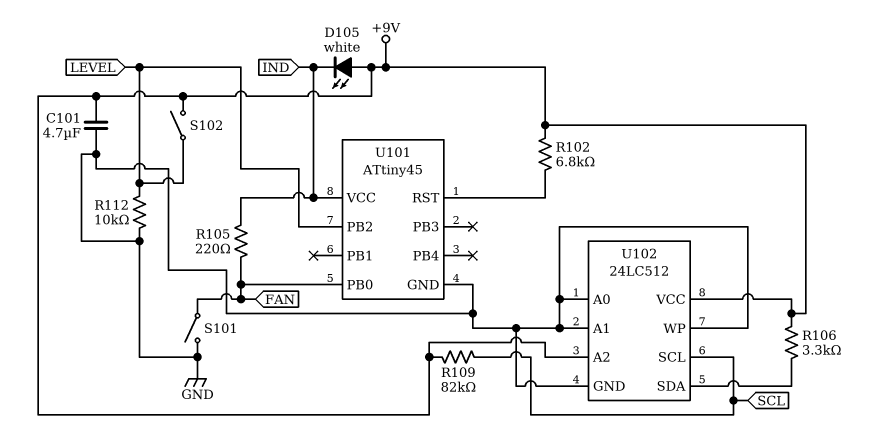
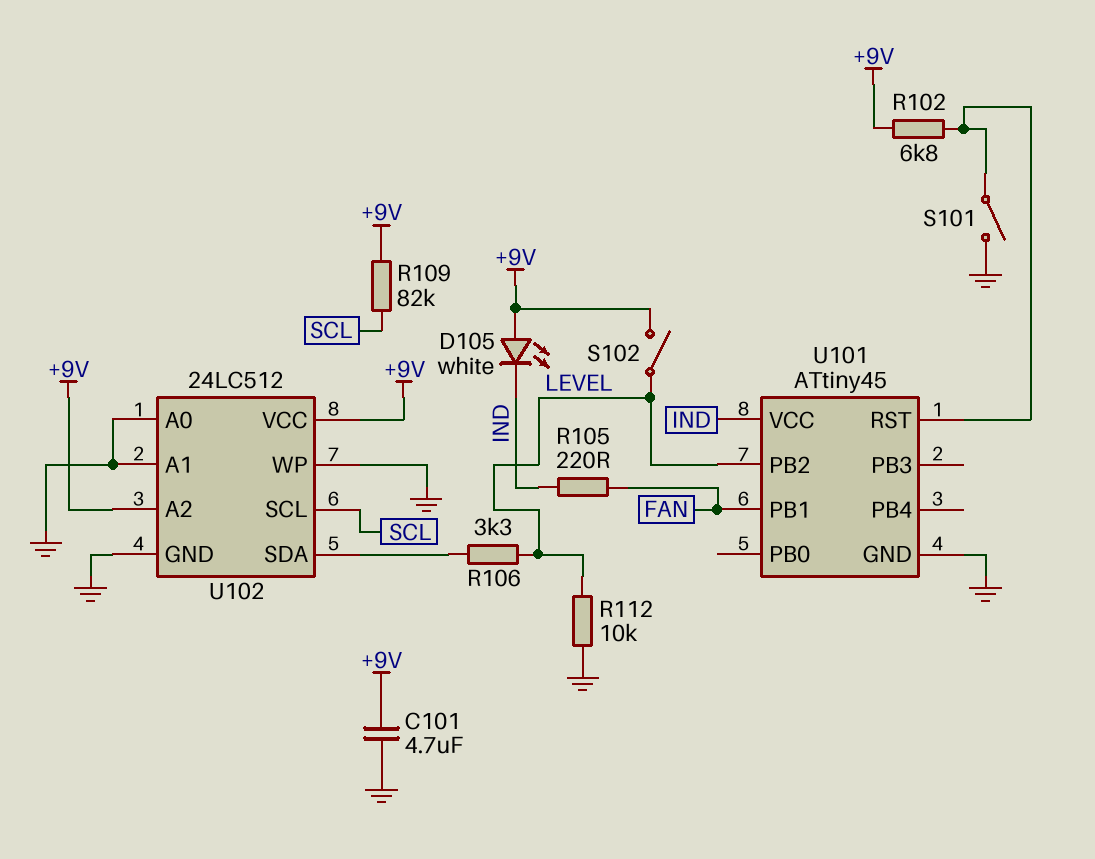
R106: 3.3k (+9V, U102/SDA) -> 3.3k (LEVEL, U102/SDA)
S101: switch (FAN, GND) -> switch (GND, U101/RST)
U101 pin PB0: FAN -> none
U101 pin PB1: none -> FAN

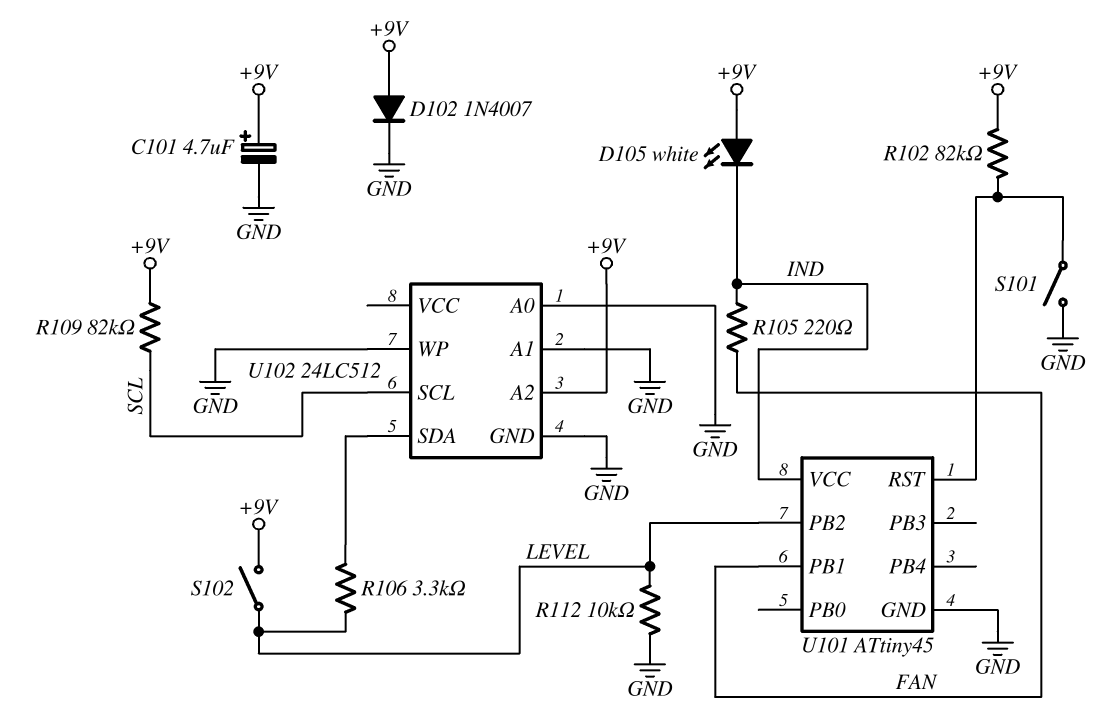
C101: 4.7uF (+9V, GND) -> 4.7uF (plus +9V, minus GND)
D102: none -> diode 1N4007 (A +9V, K GND)
R102: 6.8k (+9V, U101/RST) -> 82k (+9V, U101/RST)
U102 pin VCC: +9V -> none

